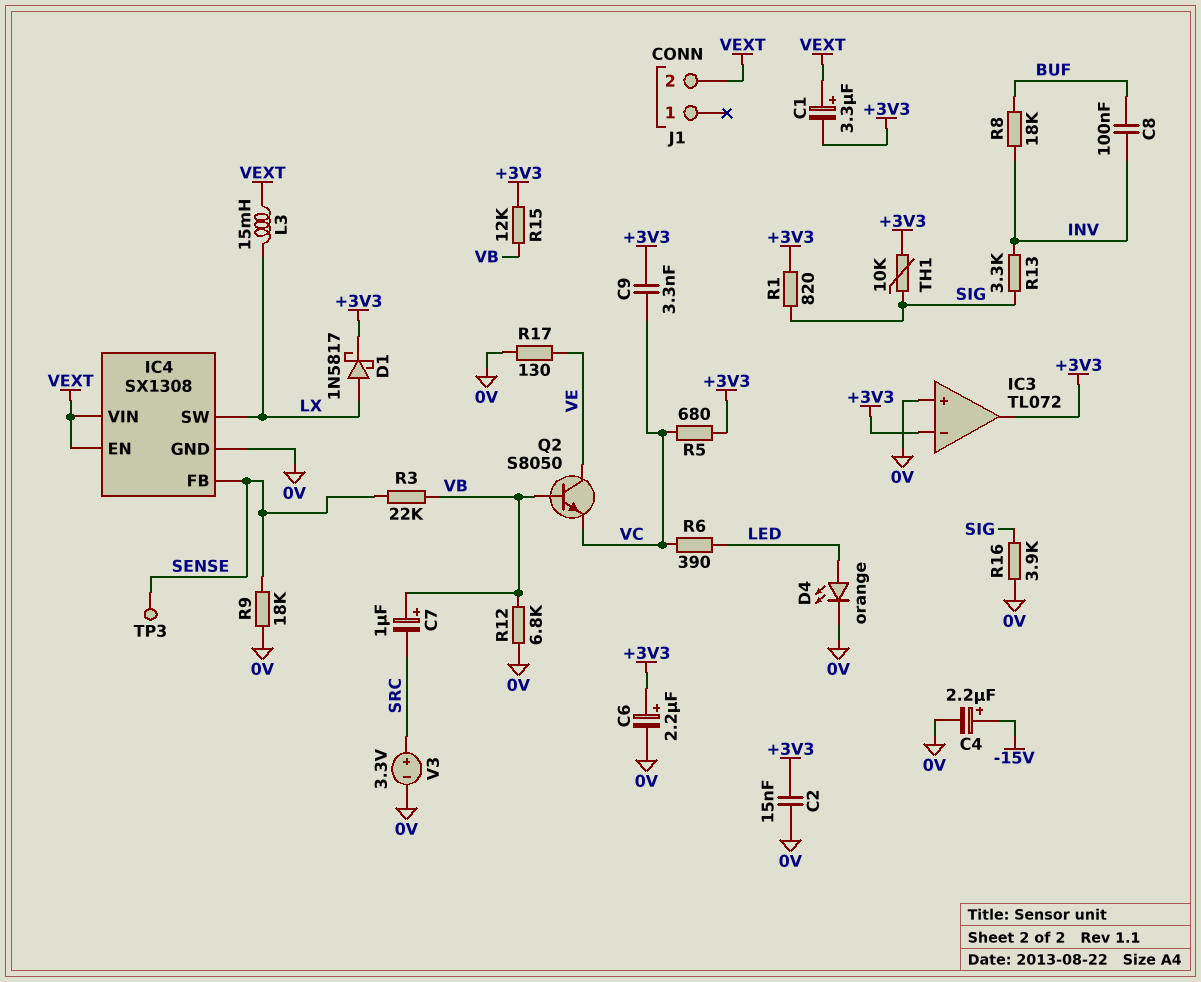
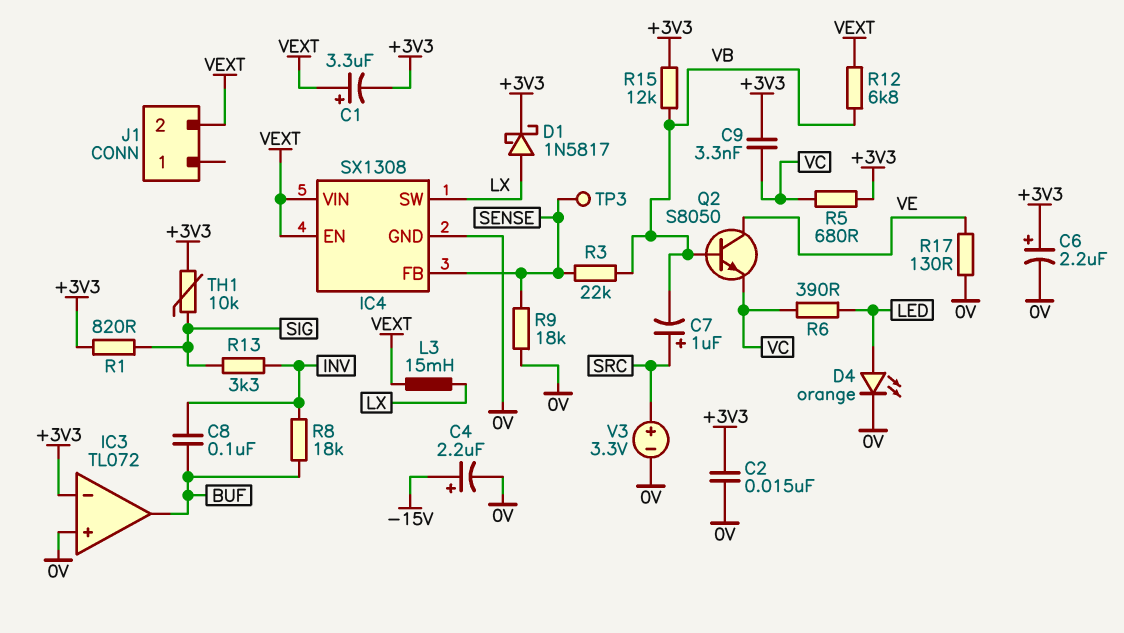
C7: 1uF (plus VB, minus SRC) -> 1uF (plus SRC, minus VB)
IC3 pin out: +3V3 -> BUF
R12: 6.8k (0V, VB) -> 6.8k (VB, VEXT)
R16: 3.9k (0V, SIG) -> none

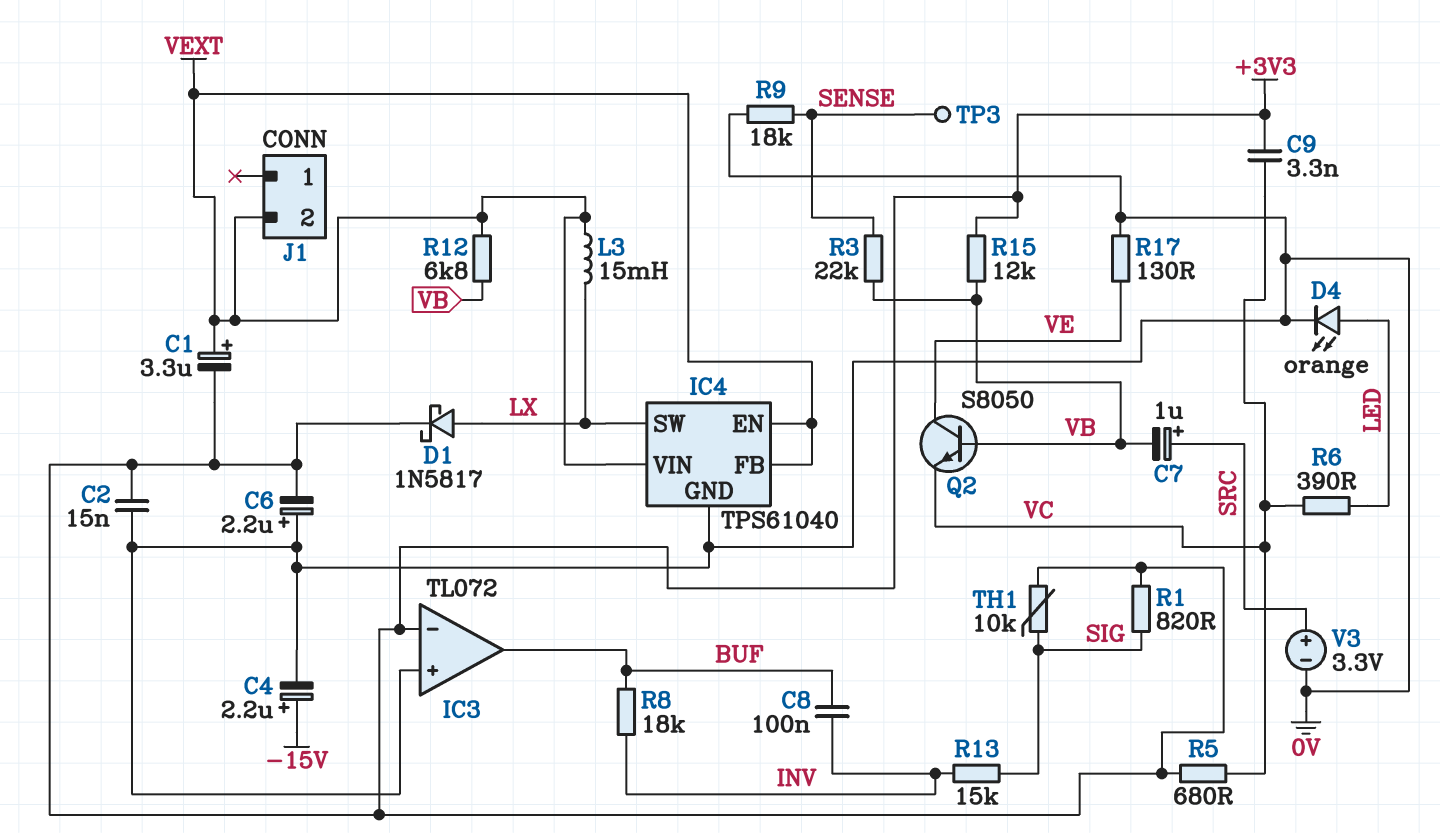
C6: 2.2uF (plus +3V3, minus 0V) -> 2.2uF (plus 0V, minus +3V3)
IC4: SX1308 -> TPS61040
IC4 pin FB: SENSE -> VEXT
R13: 3.3k (INV, SIG) -> 15k (INV, SIG)

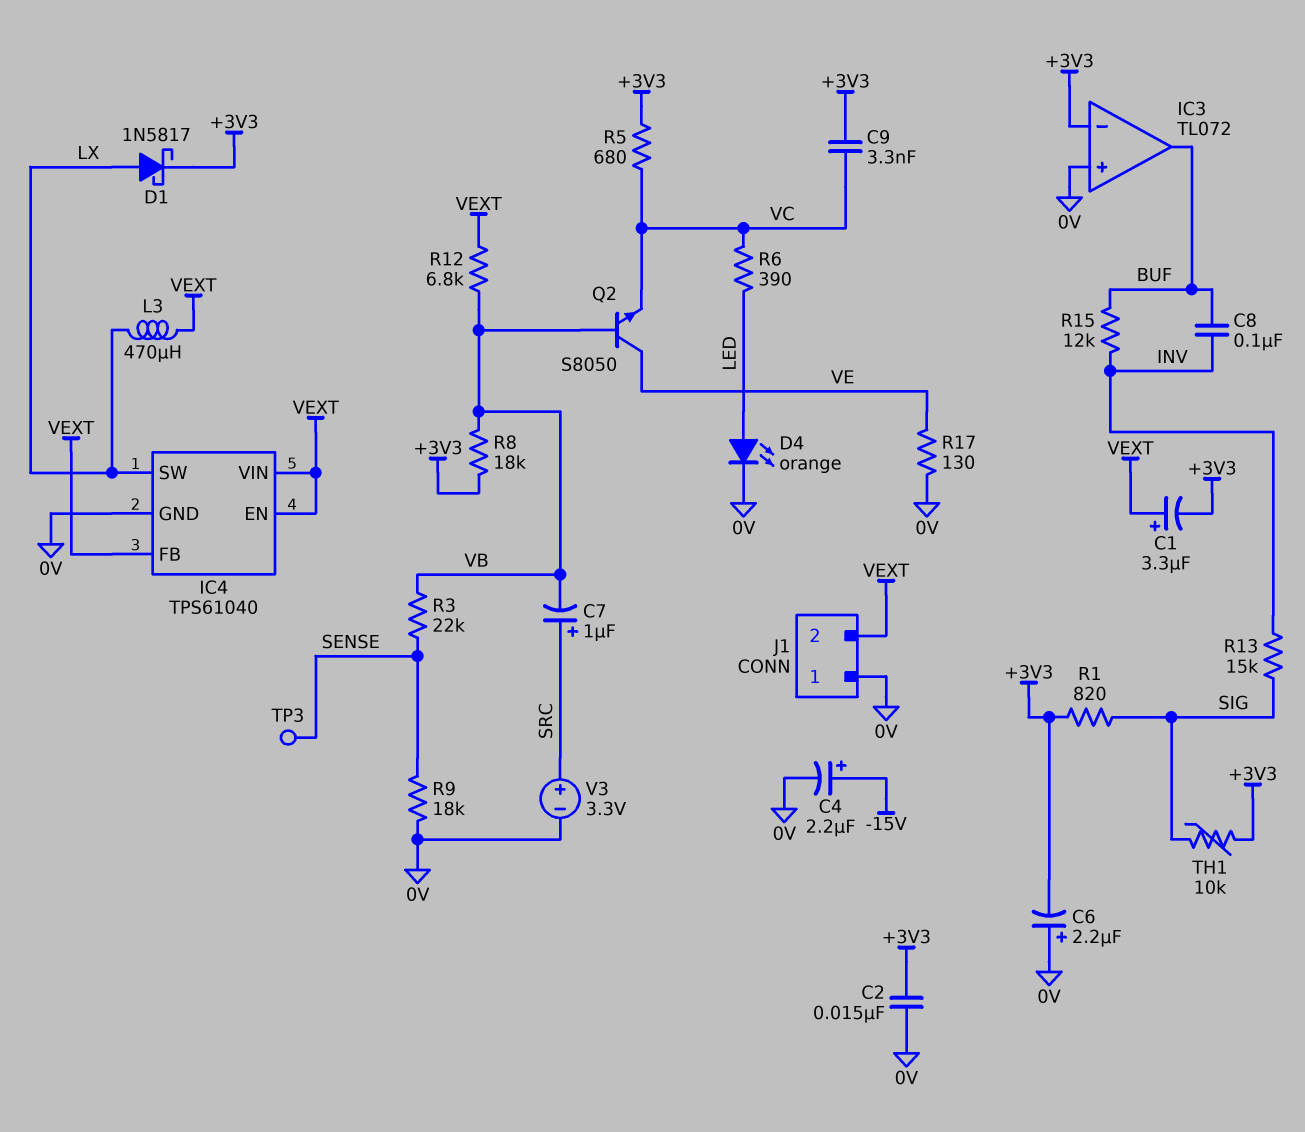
J1 pin 1: none -> 0V
L3: 15mH (LX, VEXT) -> 470uH (LX, VEXT)
R8: 18k (BUF, INV) -> 18k (+3V3, VB)
R15: 12k (+3V3, VB) -> 12k (BUF, INV)

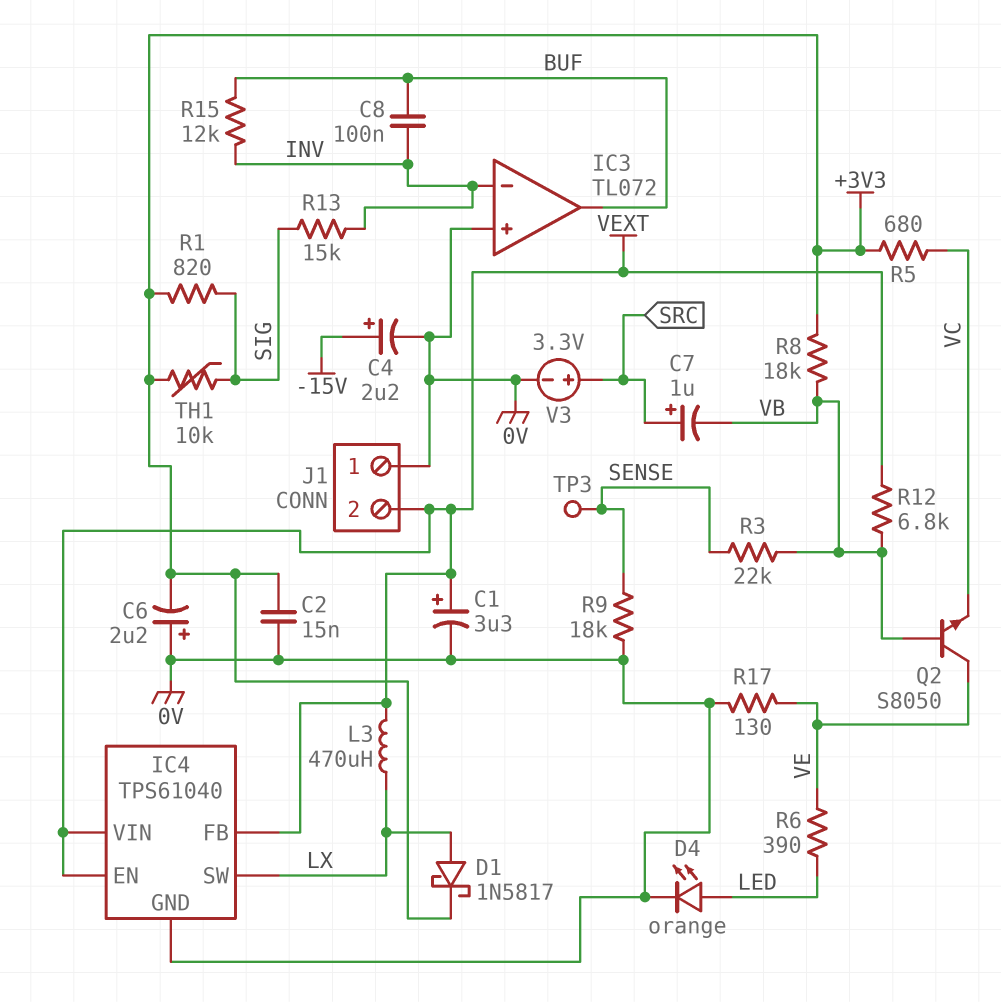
C1: 3.3uF (plus VEXT, minus +3V3) -> 3.3uF (plus VEXT, minus 0V)
C9: 3.3nF (+3V3, VC) -> none
IC3 pin in-: +3V3 -> INV
R6: 390 (LED, VC) -> 390 (LED, VE)

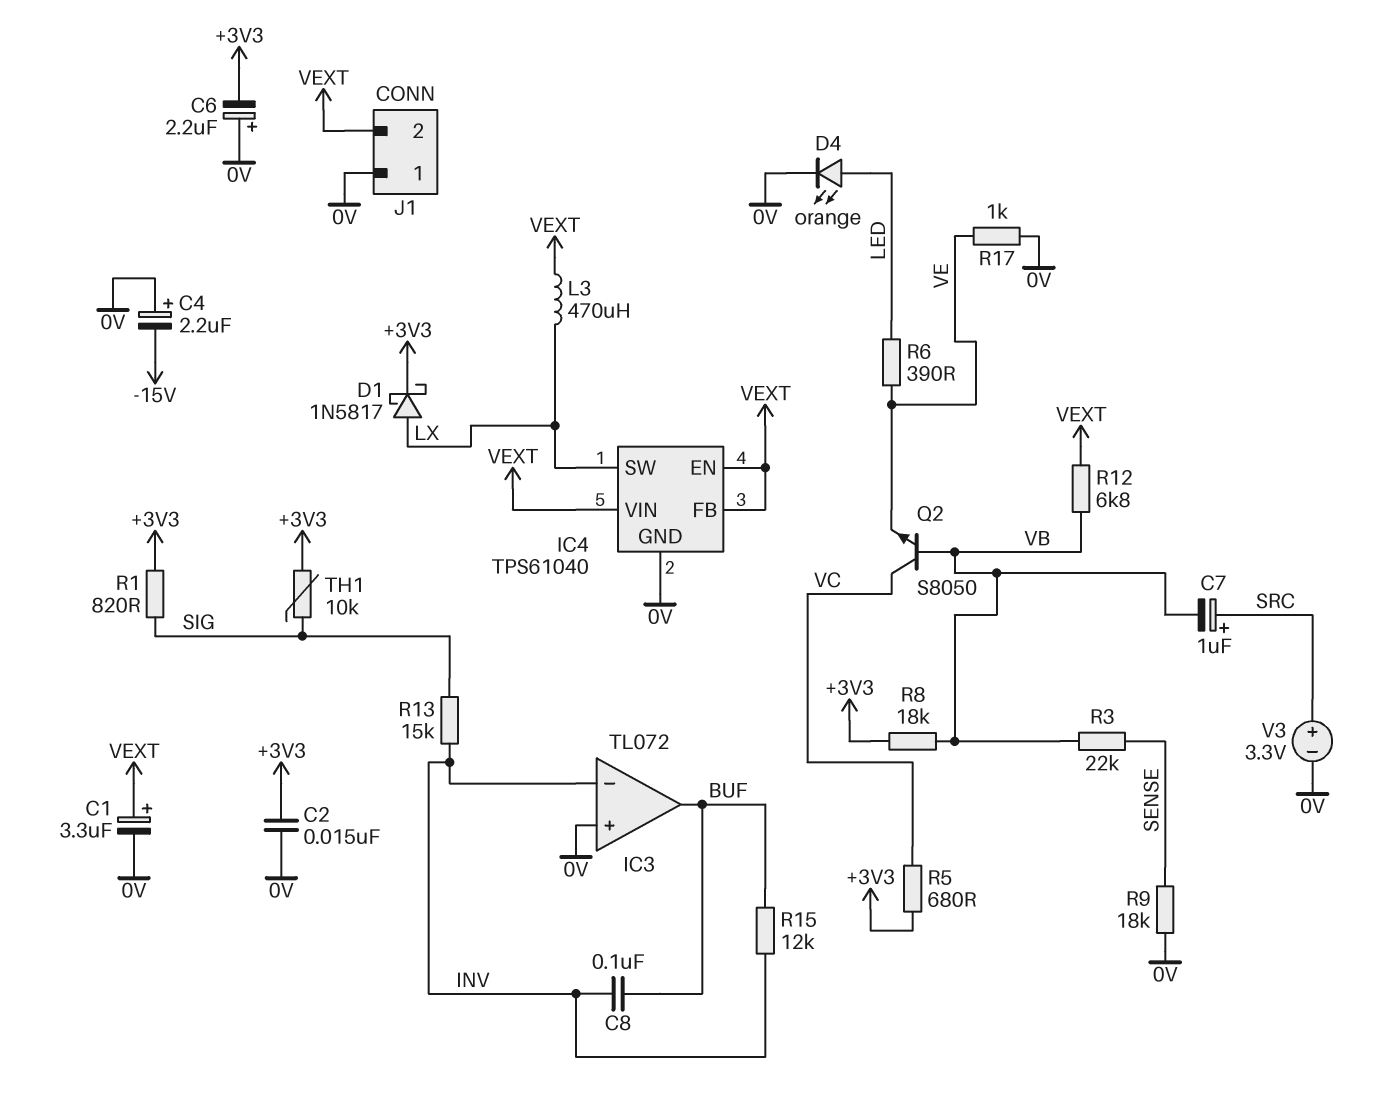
C4: 2.2uF (plus -15V, minus 0V) -> 2.2uF (plus 0V, minus -15V)
Q2: NPN S8050 (B VB, C VE, E VC) -> NPN S8050 (B VB, C VC, E VE)
R17: 130 (0V, VE) -> 1k (0V, VE)
TP3: test point (SENSE) -> none

